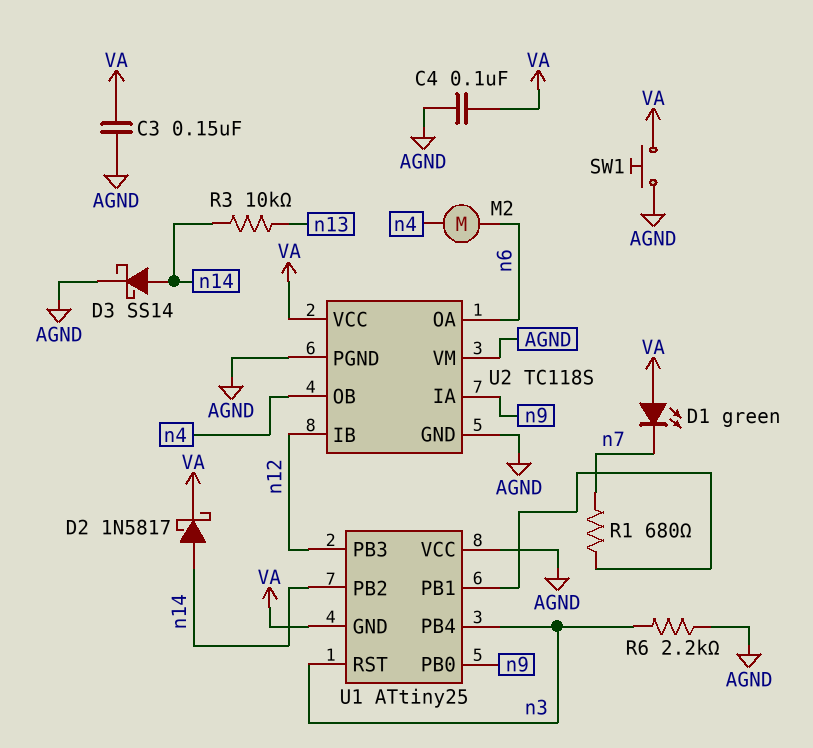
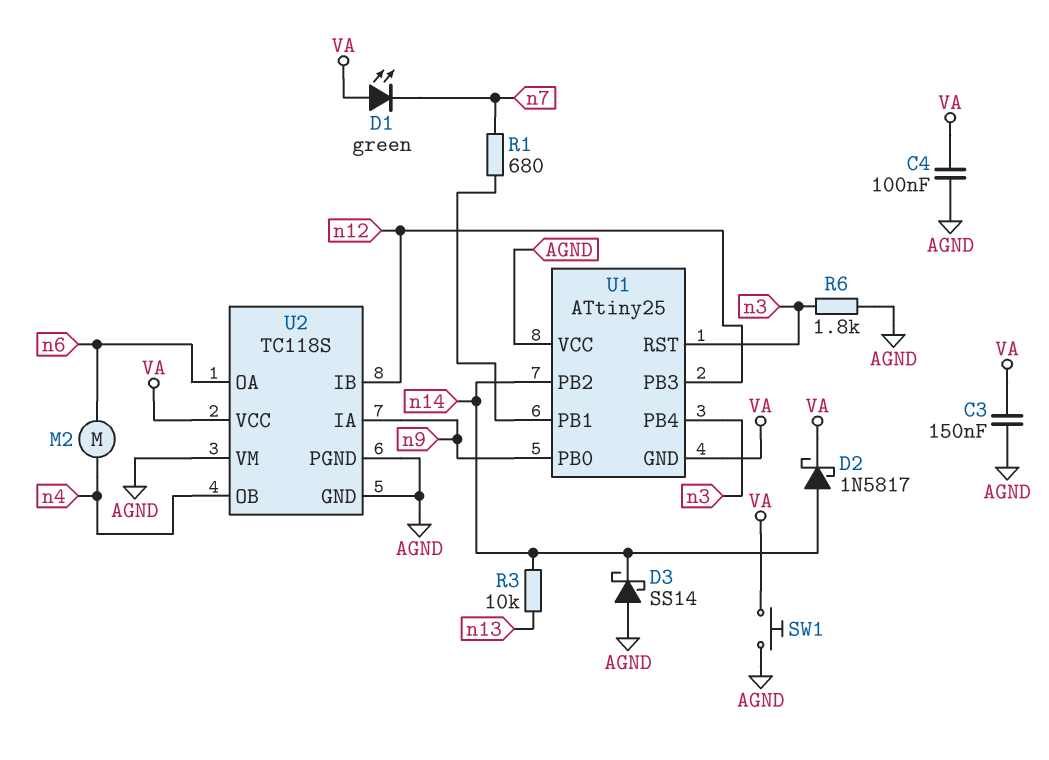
D3: schottky SS14 (A n14, K AGND) -> schottky SS14 (A AGND, K n14)
R6: 2.2k (AGND, n3) -> 1.8k (AGND, n3)

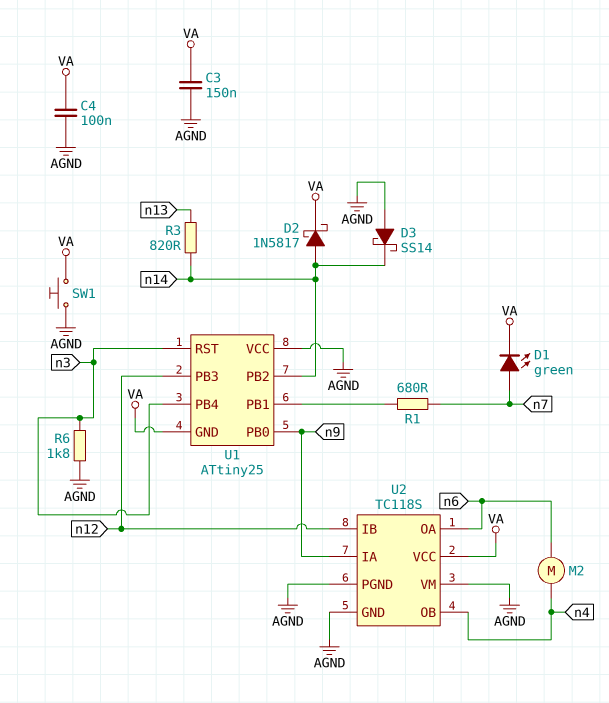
D1: LED green (A VA, K n7) -> LED green (A n7, K VA)
R3: 10k (n13, n14) -> 820 (n13, n14)

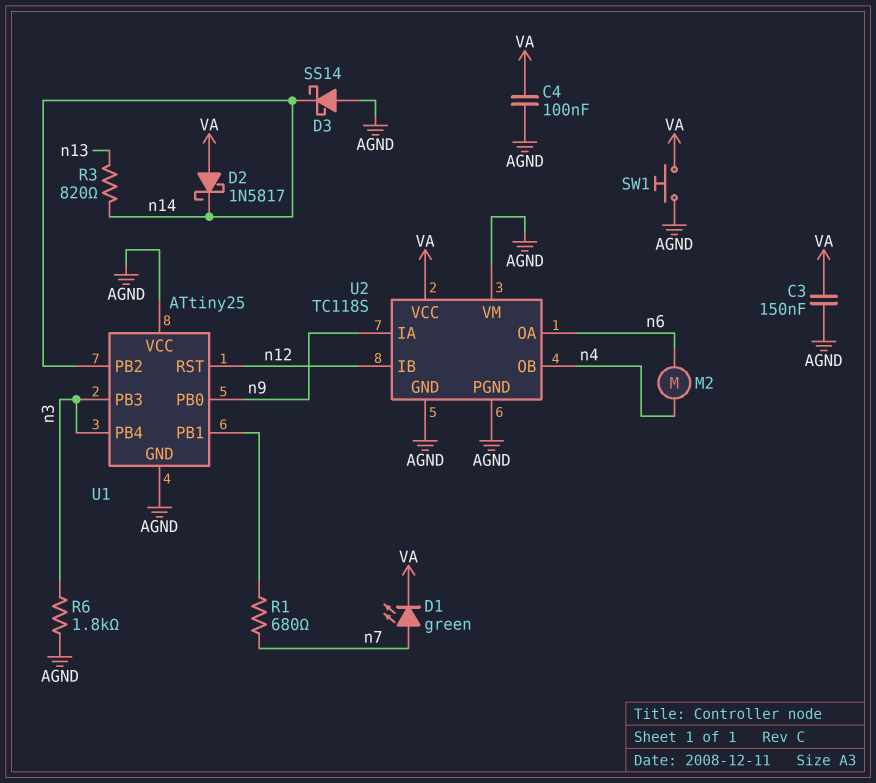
D2: schottky 1N5817 (A n14, K VA) -> schottky 1N5817 (A VA, K n14)
U1 pin GND: VA -> AGND
U1 pin PB3: n12 -> n3
U1 pin RST: n3 -> n12

